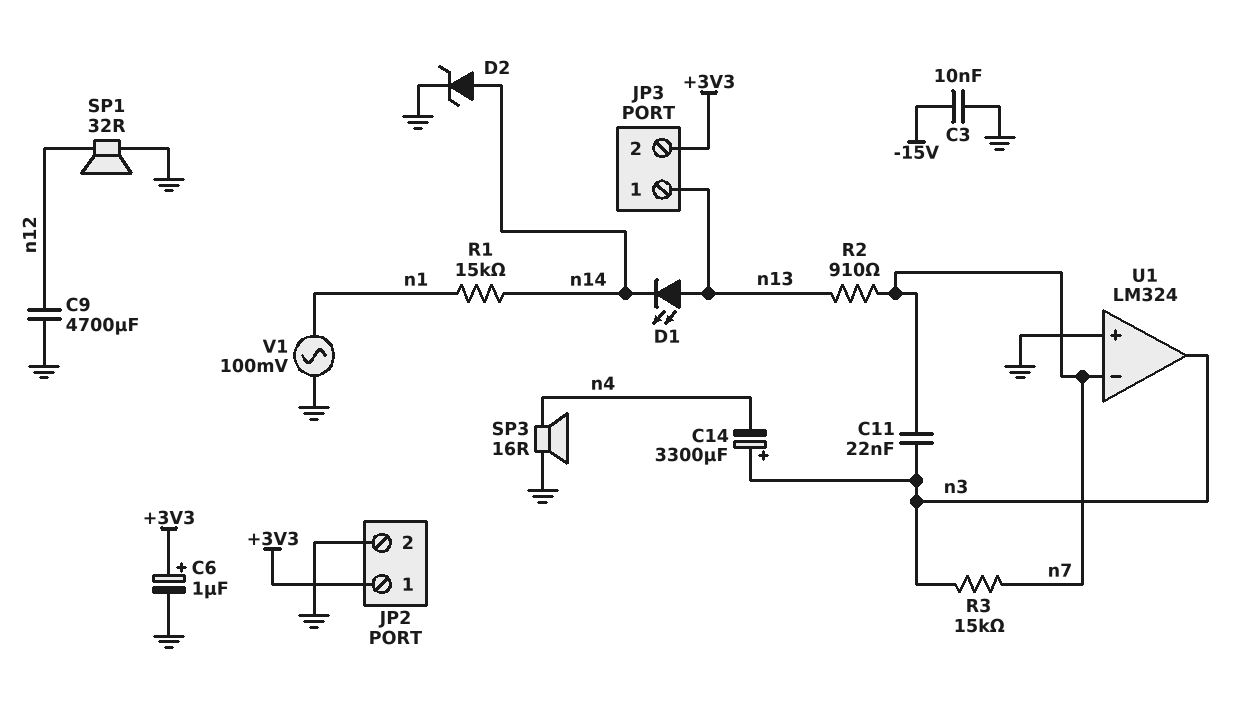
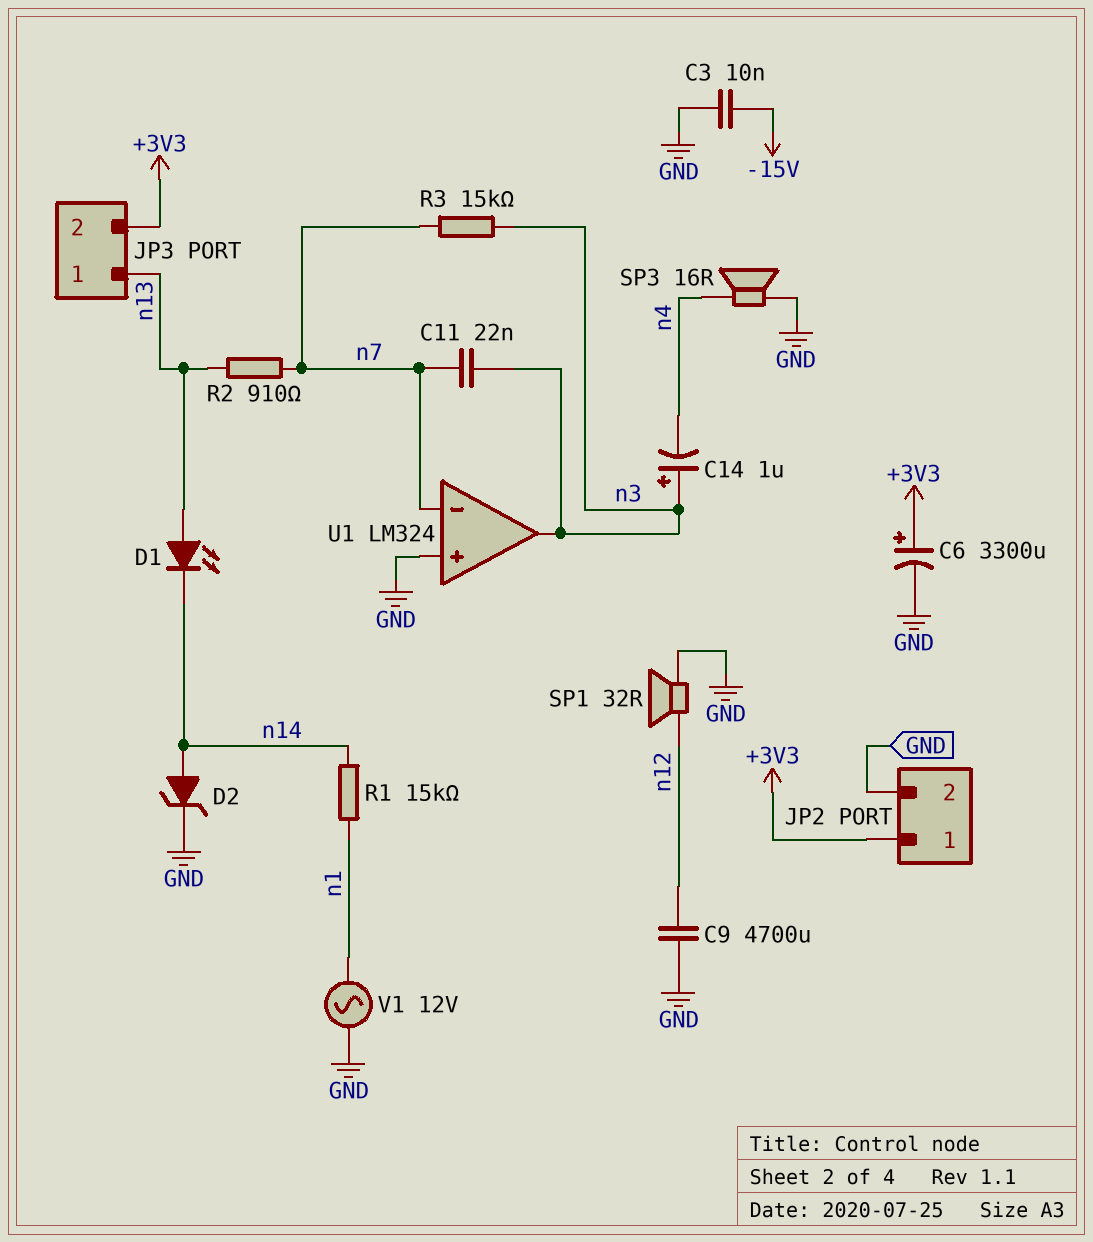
C6: 1uF (plus +3V3, minus GND) -> 3300uF (plus +3V3, minus GND)
C14: 3300uF (plus n3, minus n4) -> 1uF (plus n3, minus n4)
V1: AC 100mV (GND, n1) -> AC 12V (GND, n1)

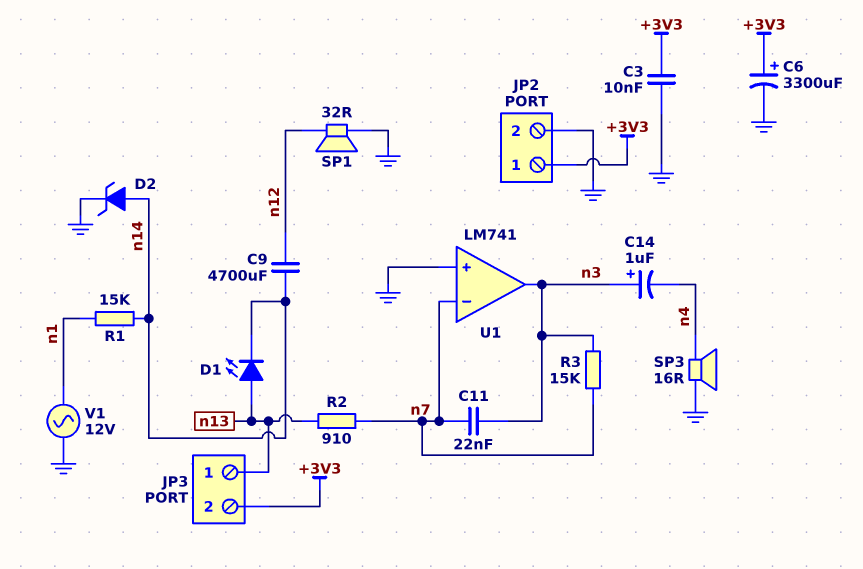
C3: 10nF (-15V, GND) -> 10nF (+3V3, GND)
C9: 4700uF (GND, n12) -> 4700uF (n12, n14)
U1: LM324 -> LM741

